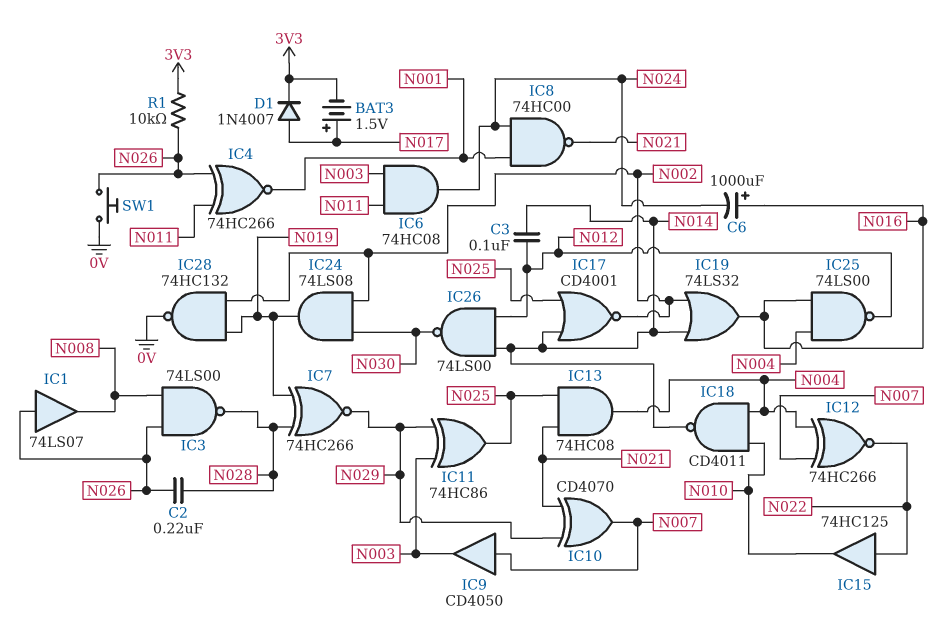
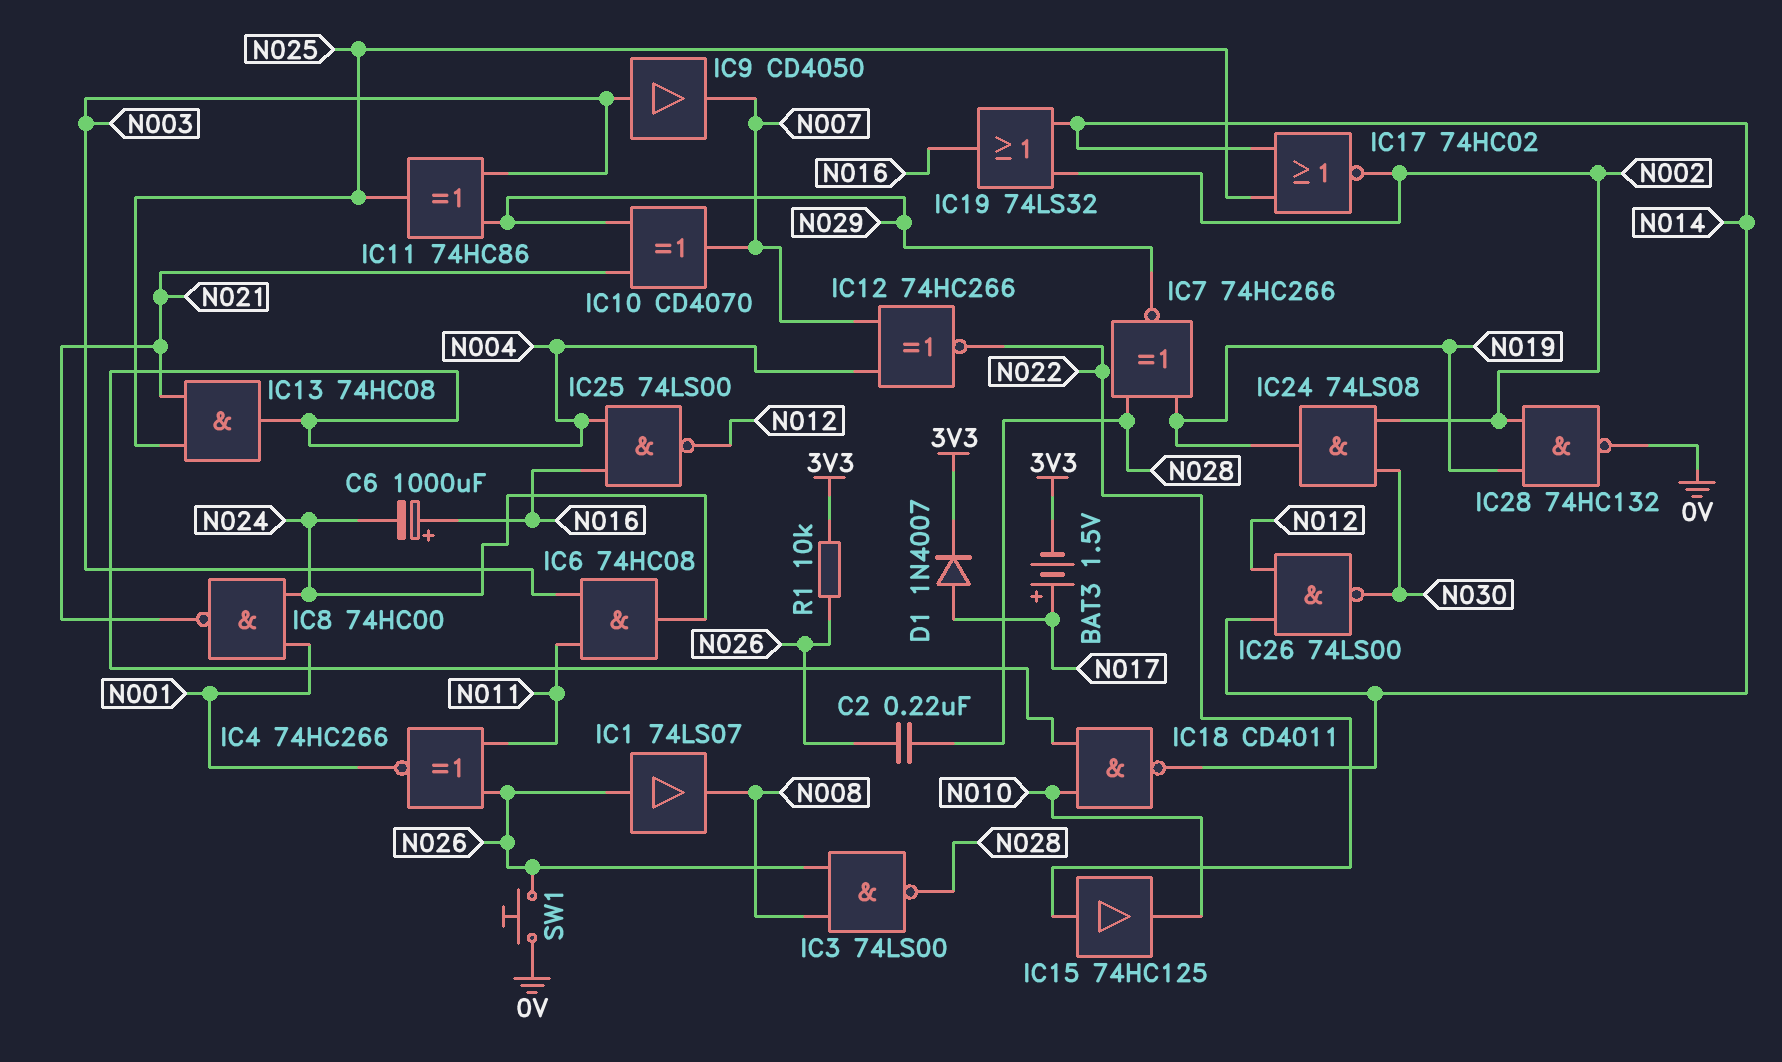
C3: 100nF (N012, N014) -> none
IC9: buffer CD4050 (in N007, out N003) -> buffer CD4050 (in N003, out N007)
IC17: NOR CD4001 (in N014, in N025, out N002) -> NOR 74HC02 (in N014, in N025, out N002)

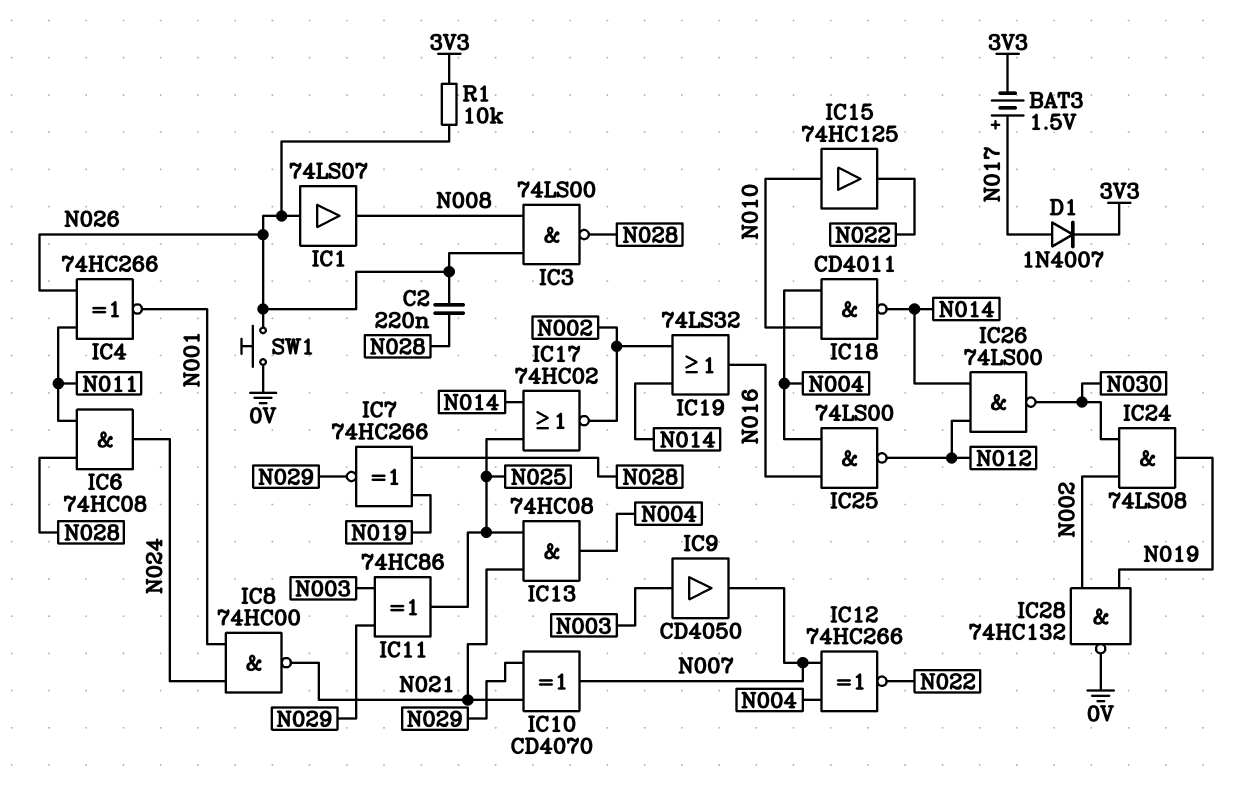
C6: 1000uF (plus N016, minus N024) -> none
IC6: AND 74HC08 (in N003, in N011, out N024) -> AND 74HC08 (in N011, in N028, out N024)
IC15: buffer 74HC125 (in N022, out N010) -> buffer 74HC125 (in N010, out N022)

